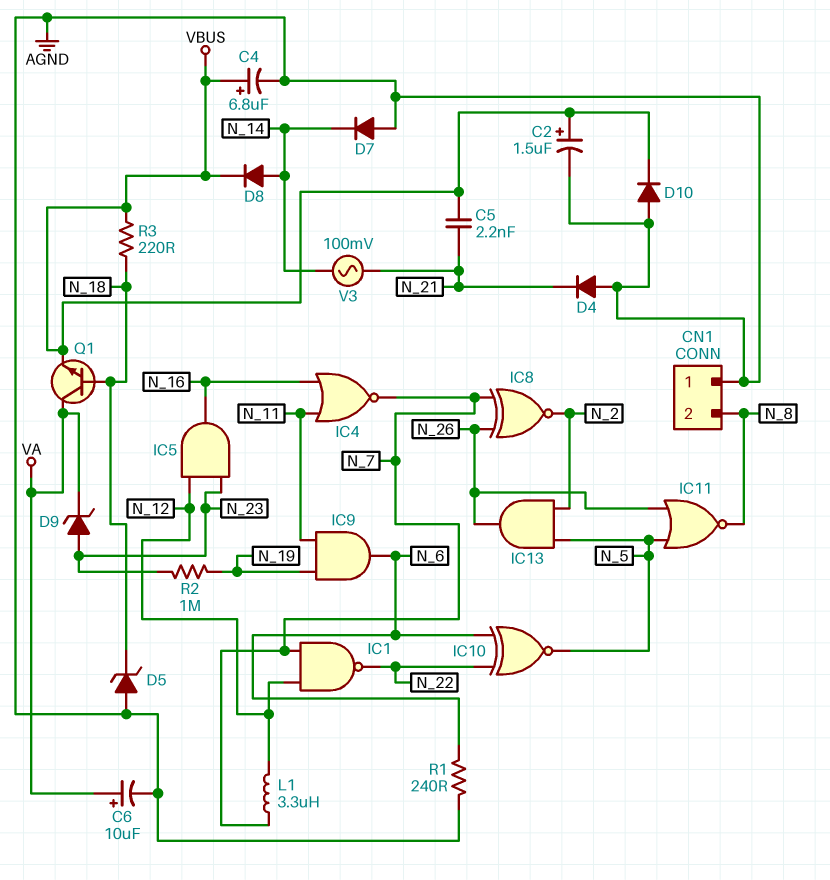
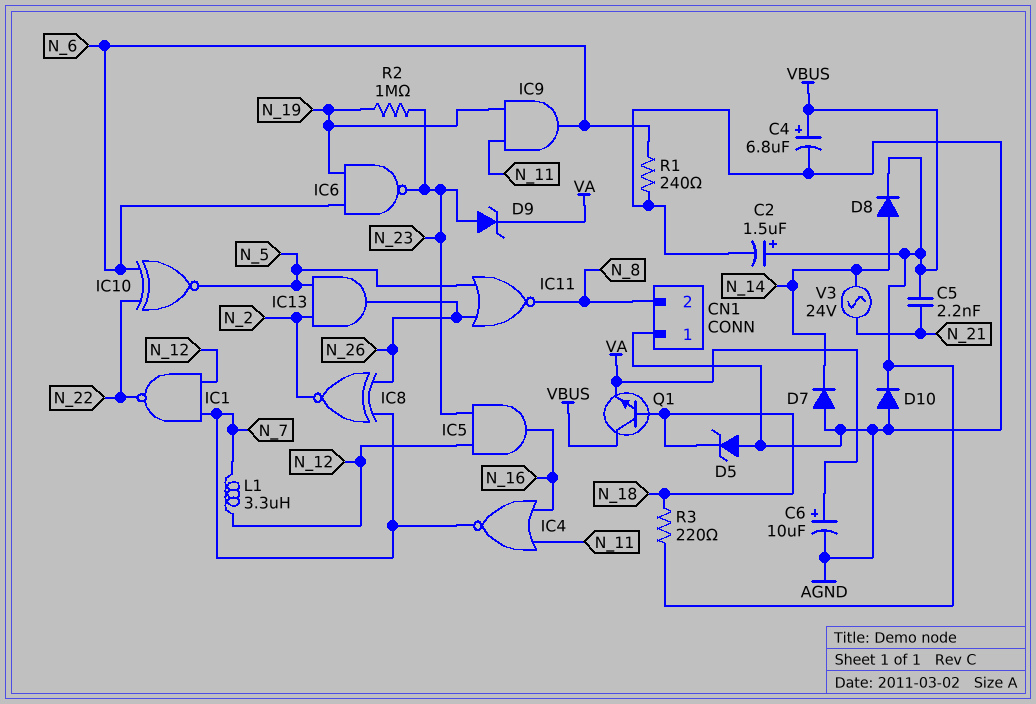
D4: diode (A AGND, K N_21) -> none
IC6: none -> NAND (in N_6, in N_19, out N_23)
Q1: NPN (B N_18, C VA, E VBUS) -> NPN (B N_18, C VBUS, E VA)
V3: AC 100mV (N_14, N_21) -> AC 24V (N_14, N_21)

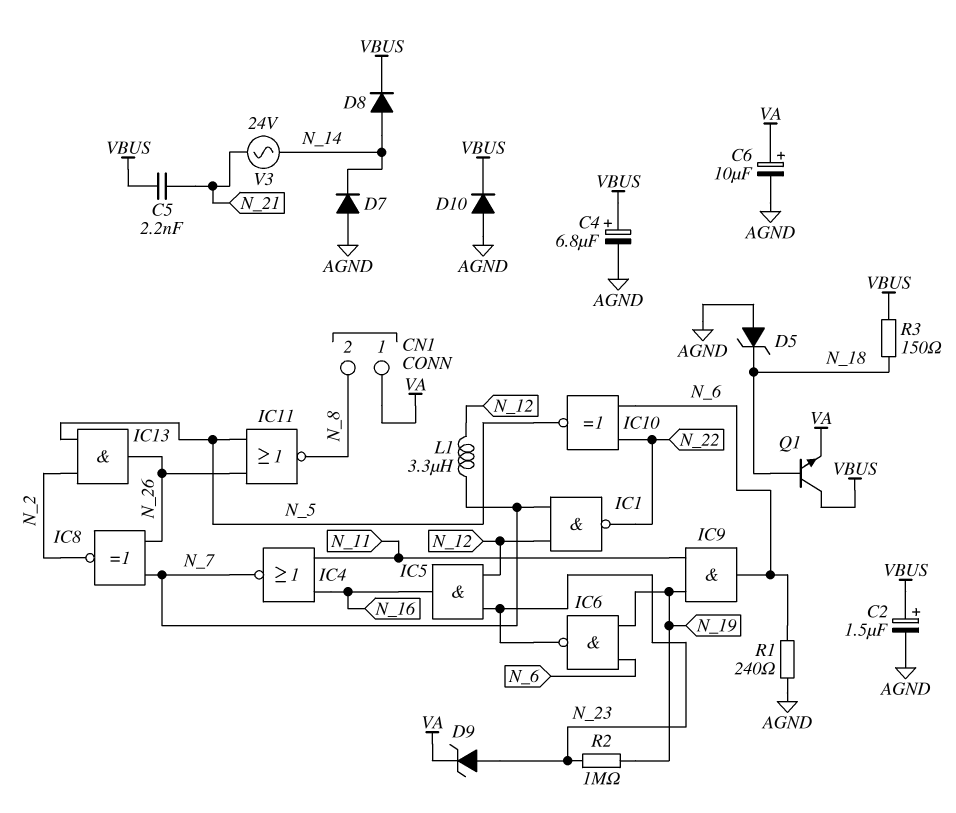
CN1 pin 1: AGND -> VA
R3: 220 (N_18, VBUS) -> 150 (N_18, VBUS)

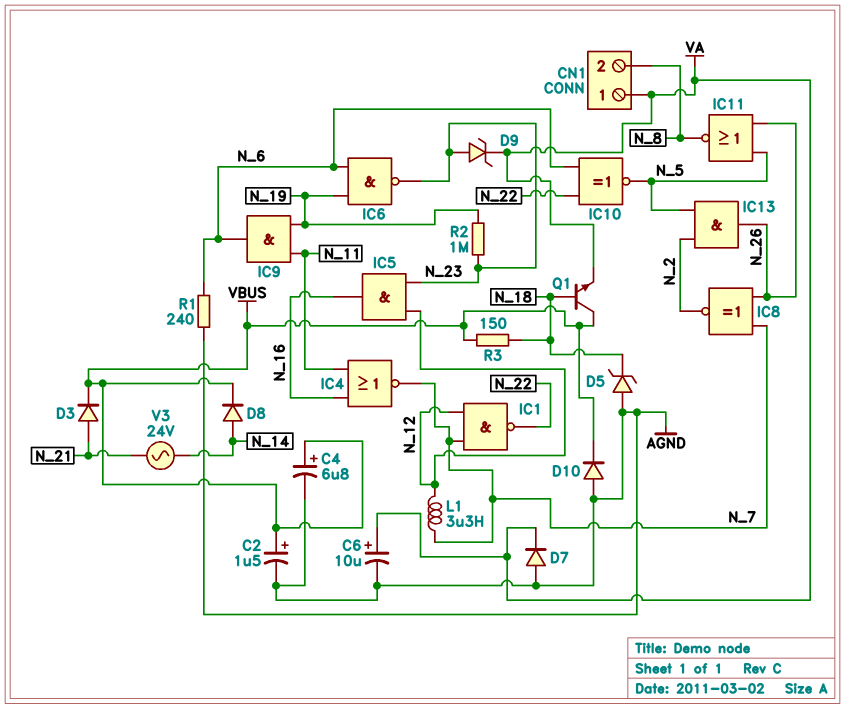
C5: 2.2nF (N_21, VBUS) -> none
D3: none -> diode (A N_21, K VBUS)
D7: diode (A AGND, K N_14) -> diode (A AGND, K VA)

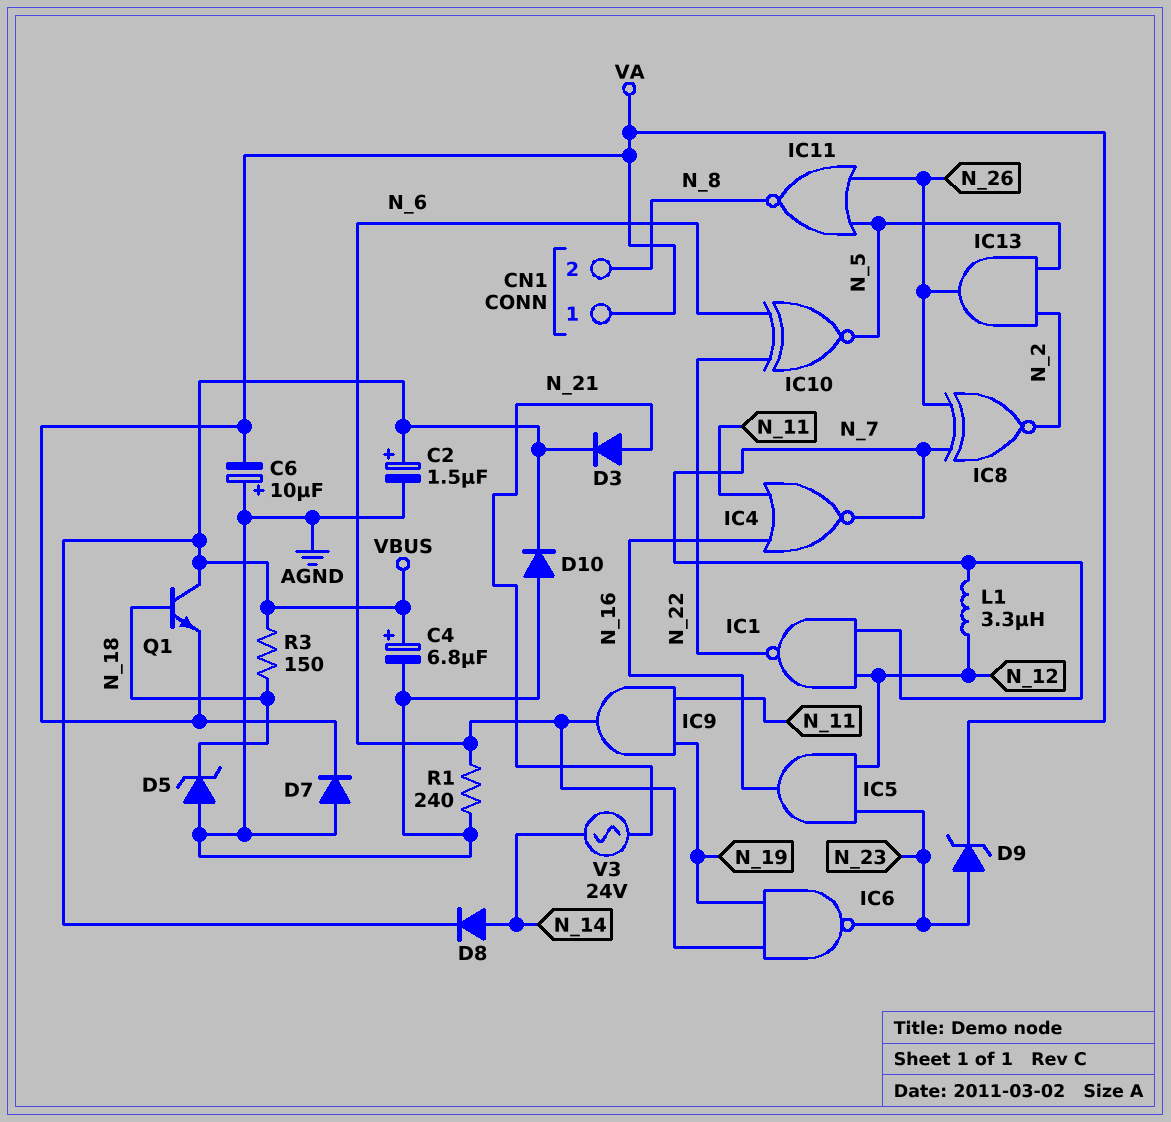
C6: 10uF (plus VA, minus AGND) -> 10uF (plus AGND, minus VA)
R2: 1M (N_19, N_23) -> none

